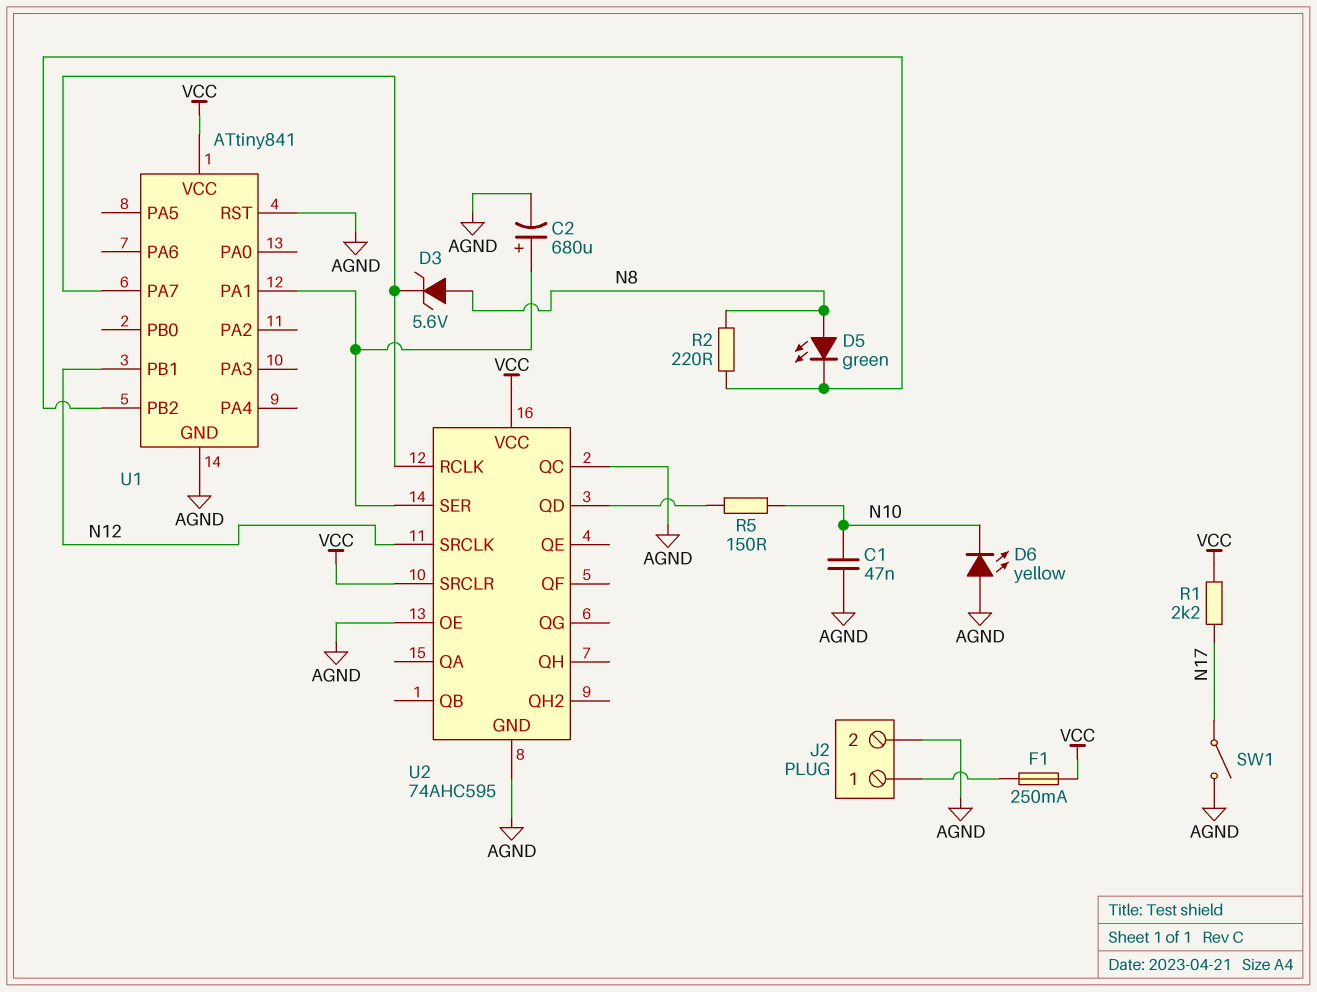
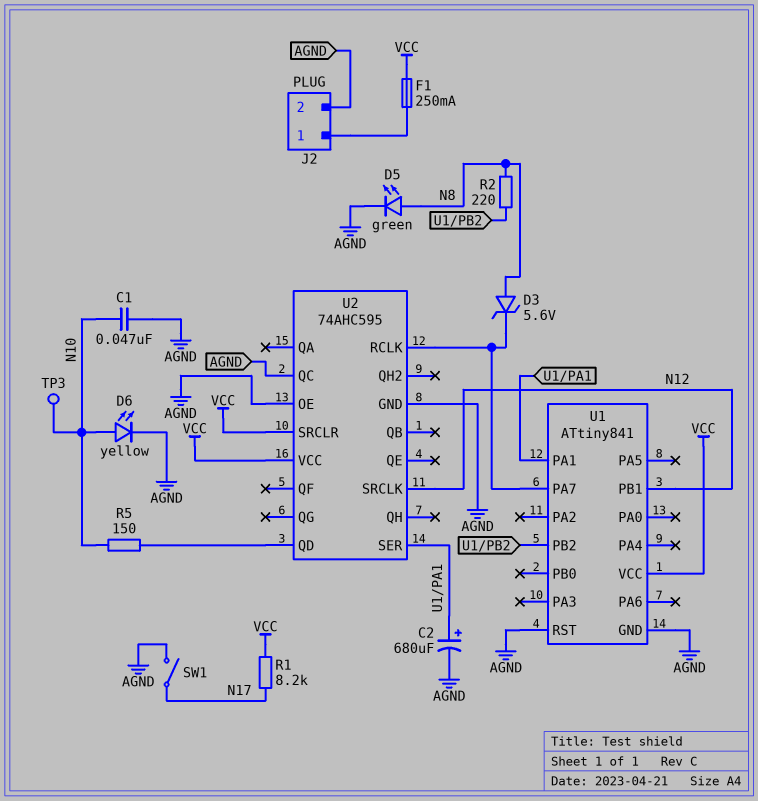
D5: LED green (A N8, K U1/PB2) -> LED green (A N8, K AGND)
D6: LED yellow (A AGND, K N10) -> LED yellow (A N10, K AGND)
R1: 2.2k (N17, VCC) -> 8.2k (N17, VCC)
TP3: none -> test point (N10)

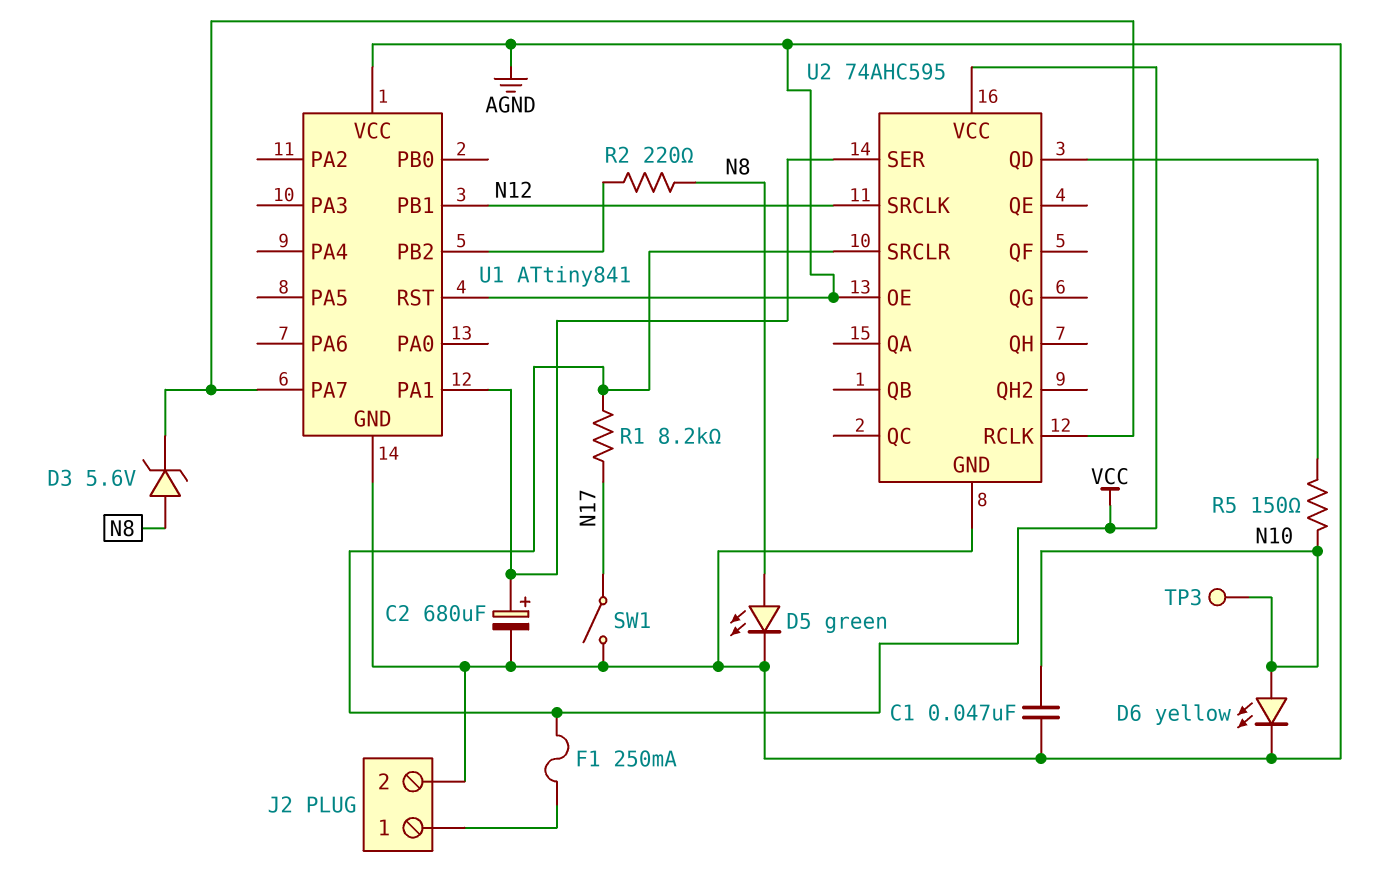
U1 pin VCC: VCC -> AGND
U2 pin QC: AGND -> none

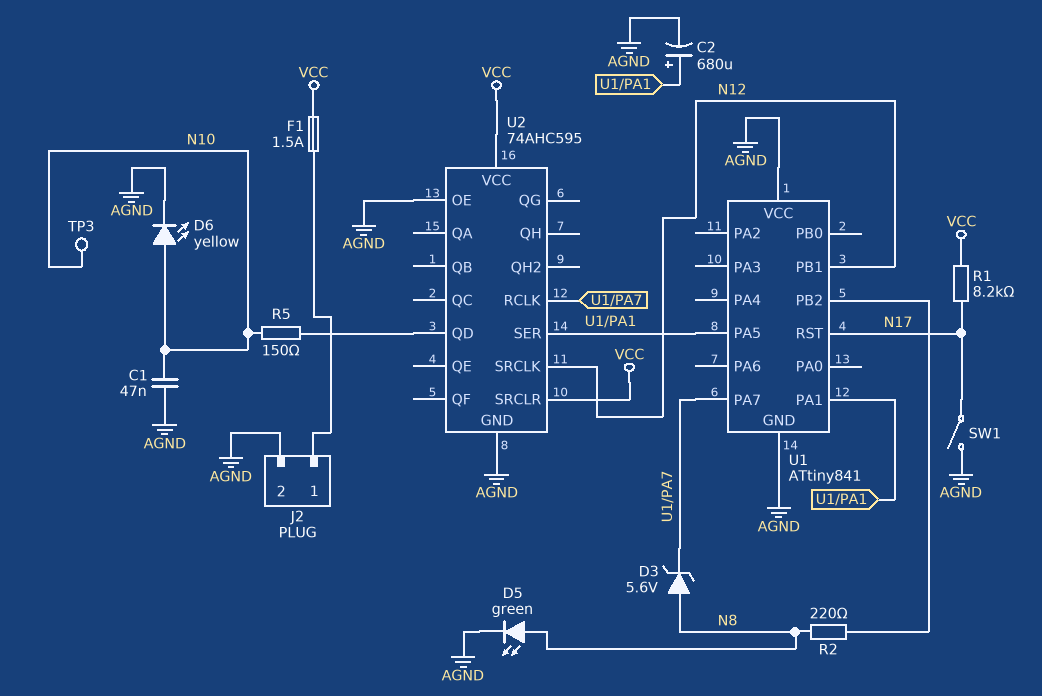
F1: 250mA (J2/1, VCC) -> 1.5A (J2/1, VCC)
U1 pin PA5: none -> U1/PA1
U1 pin RST: AGND -> N17

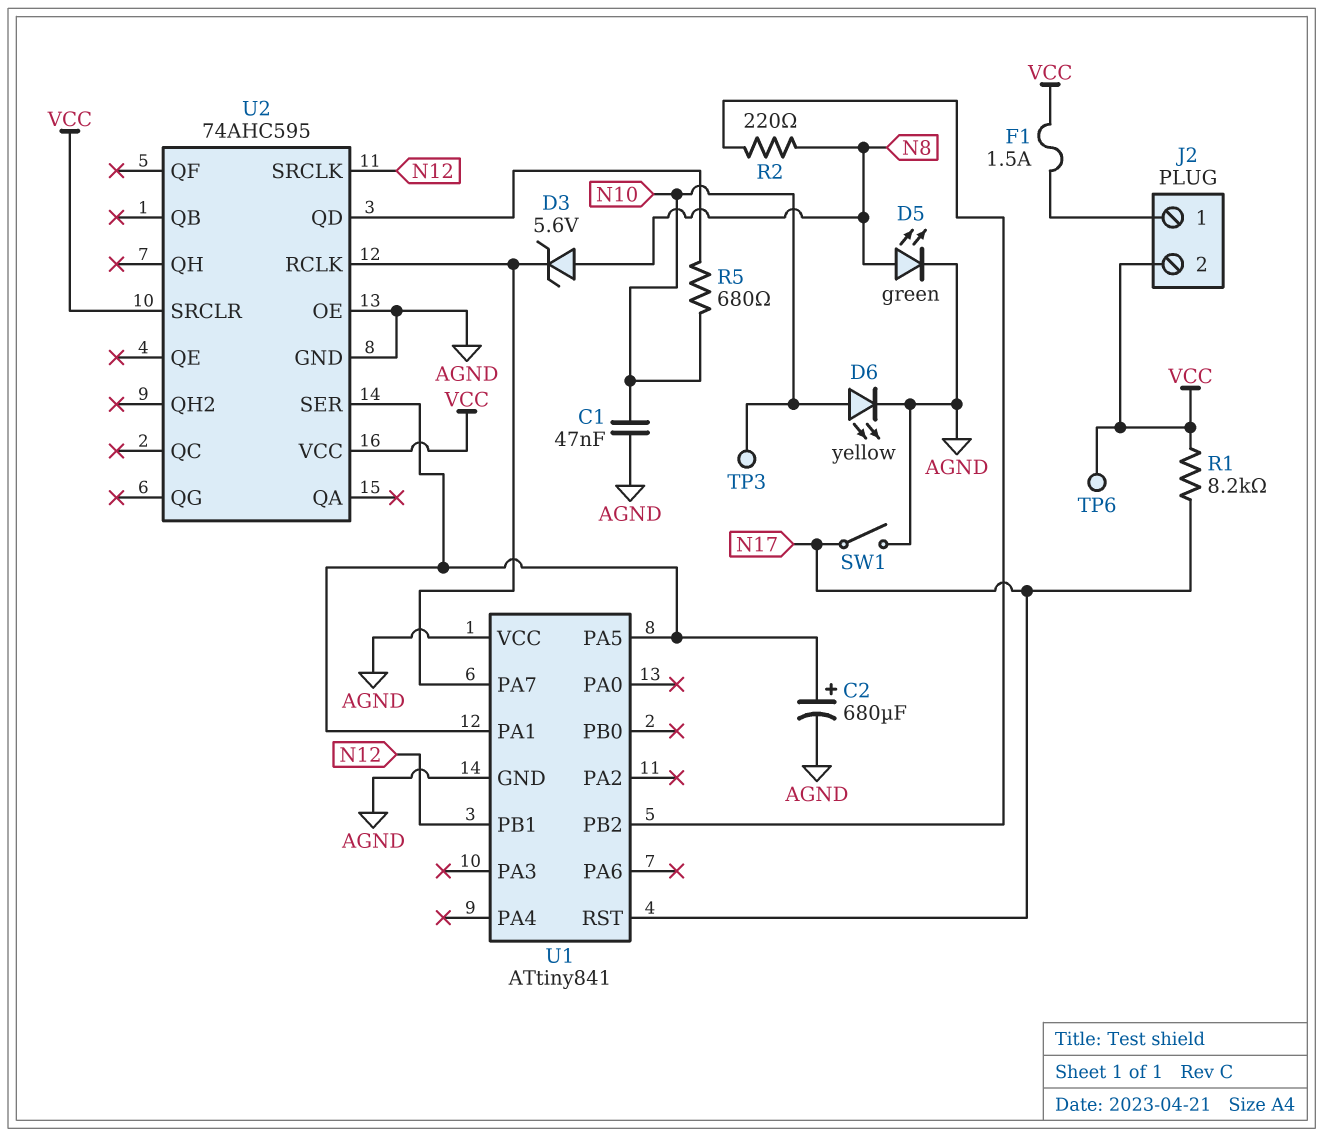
J2 pin 2: AGND -> VCC
R5: 150 (N10, U2/QD) -> 680 (N10, U2/QD)
TP6: none -> test point (VCC)

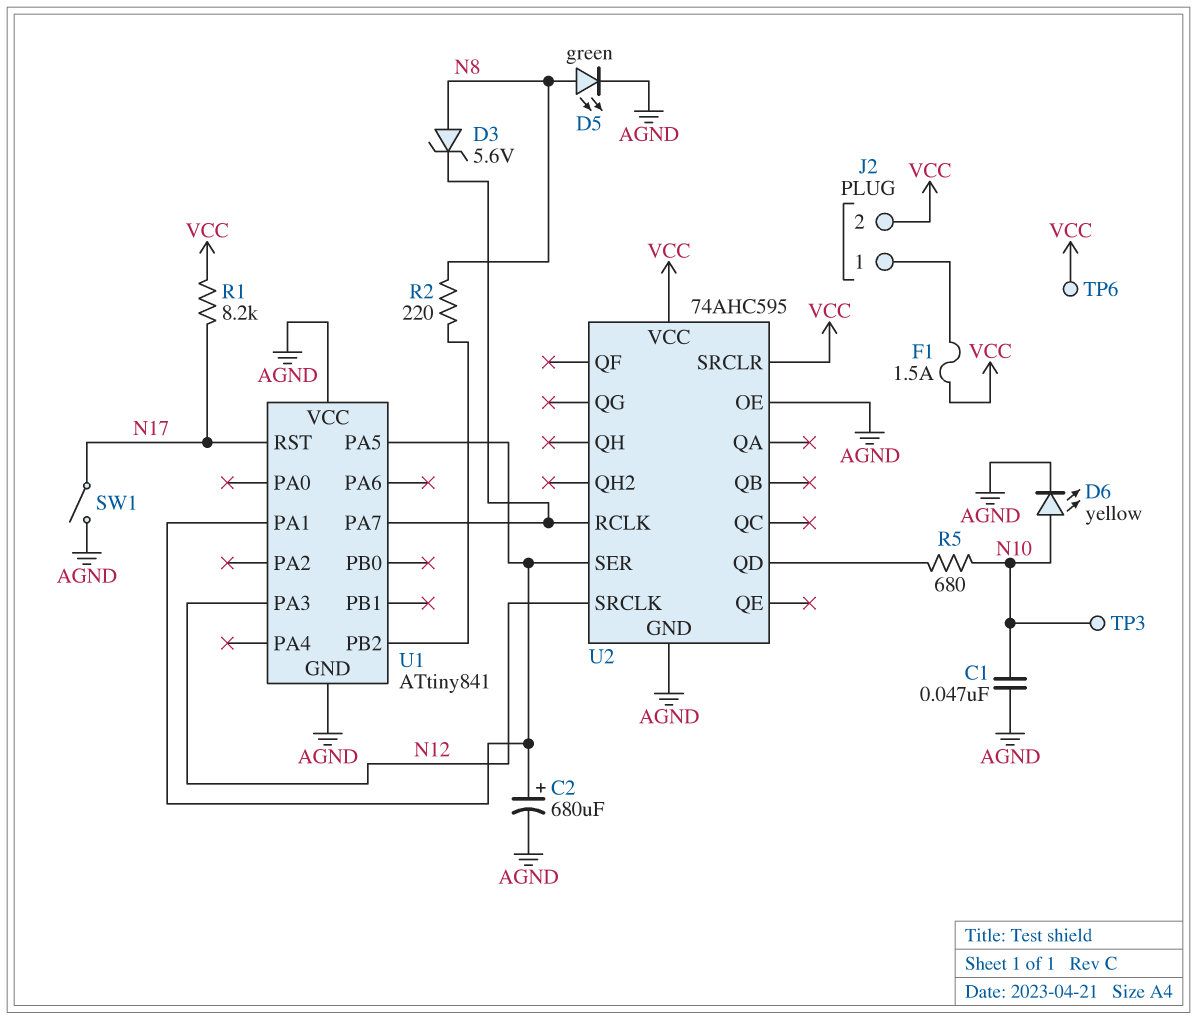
U1 pin PA3: none -> N12
U1 pin PB1: N12 -> none

